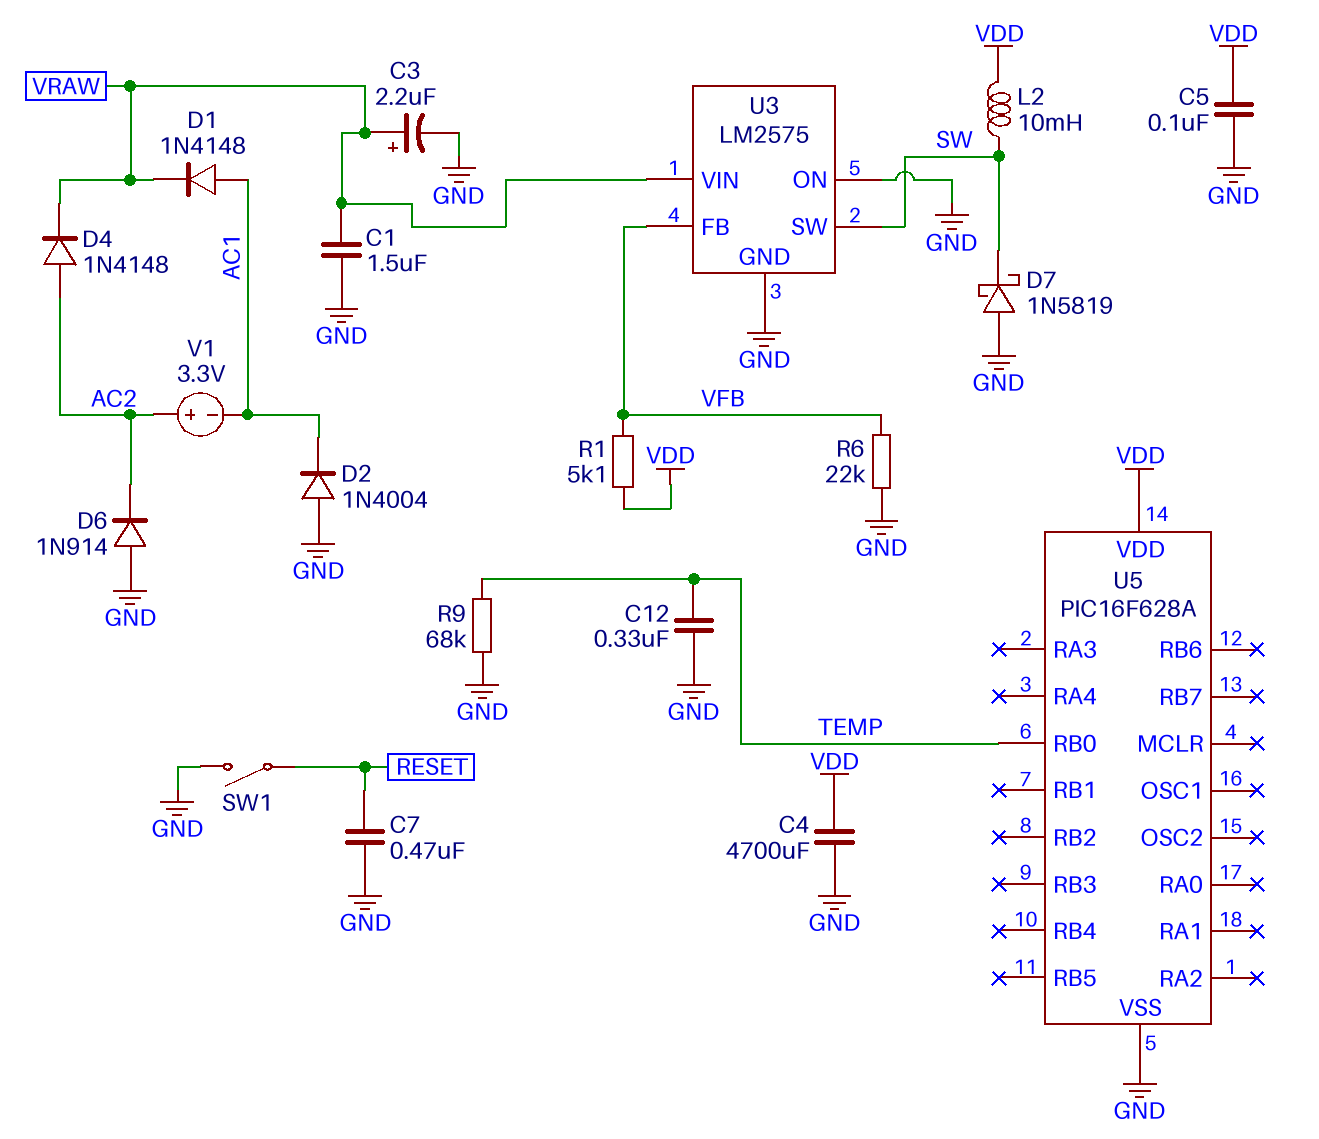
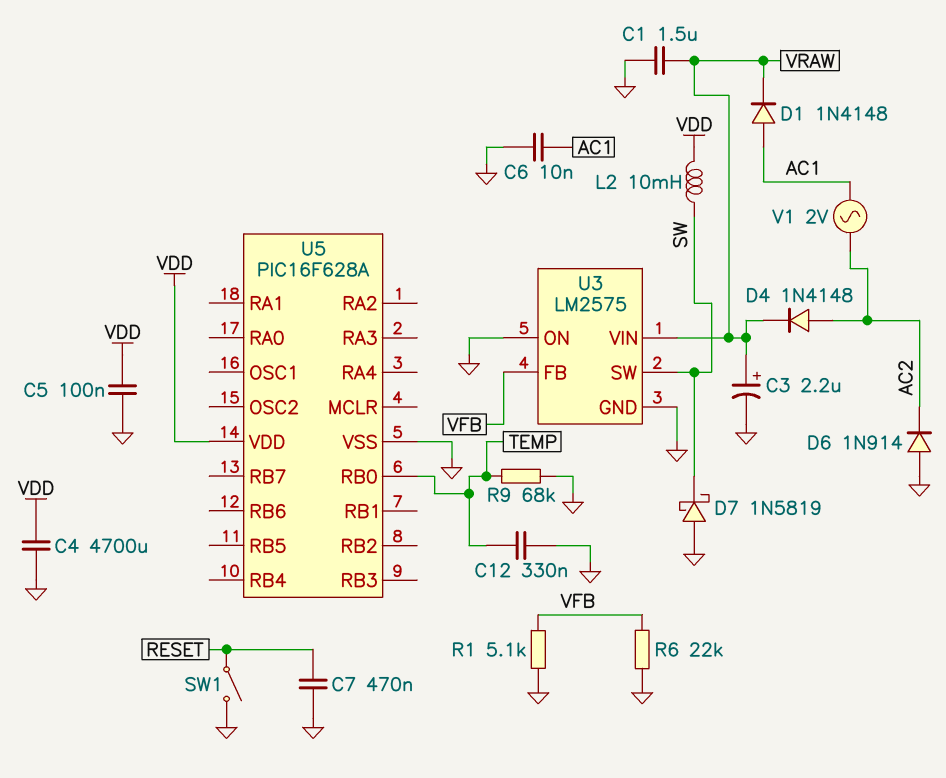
C6: none -> 10nF (AC1, GND)
D2: diode 1N4004 (A GND, K AC1) -> none
R1: 5.1k (VDD, VFB) -> 5.1k (GND, VFB)
V1: 3.3V (plus AC2, minus AC1) -> AC 2V (AC1, AC2)

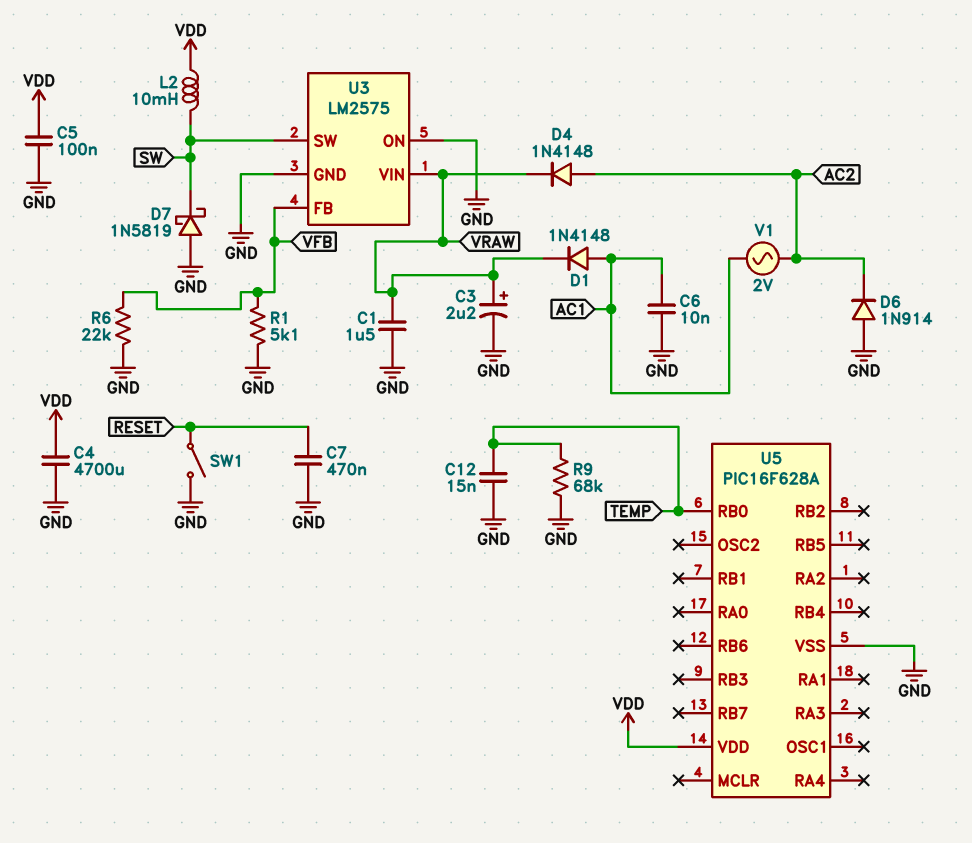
C12: 330nF (GND, TEMP) -> 15nF (GND, TEMP)

